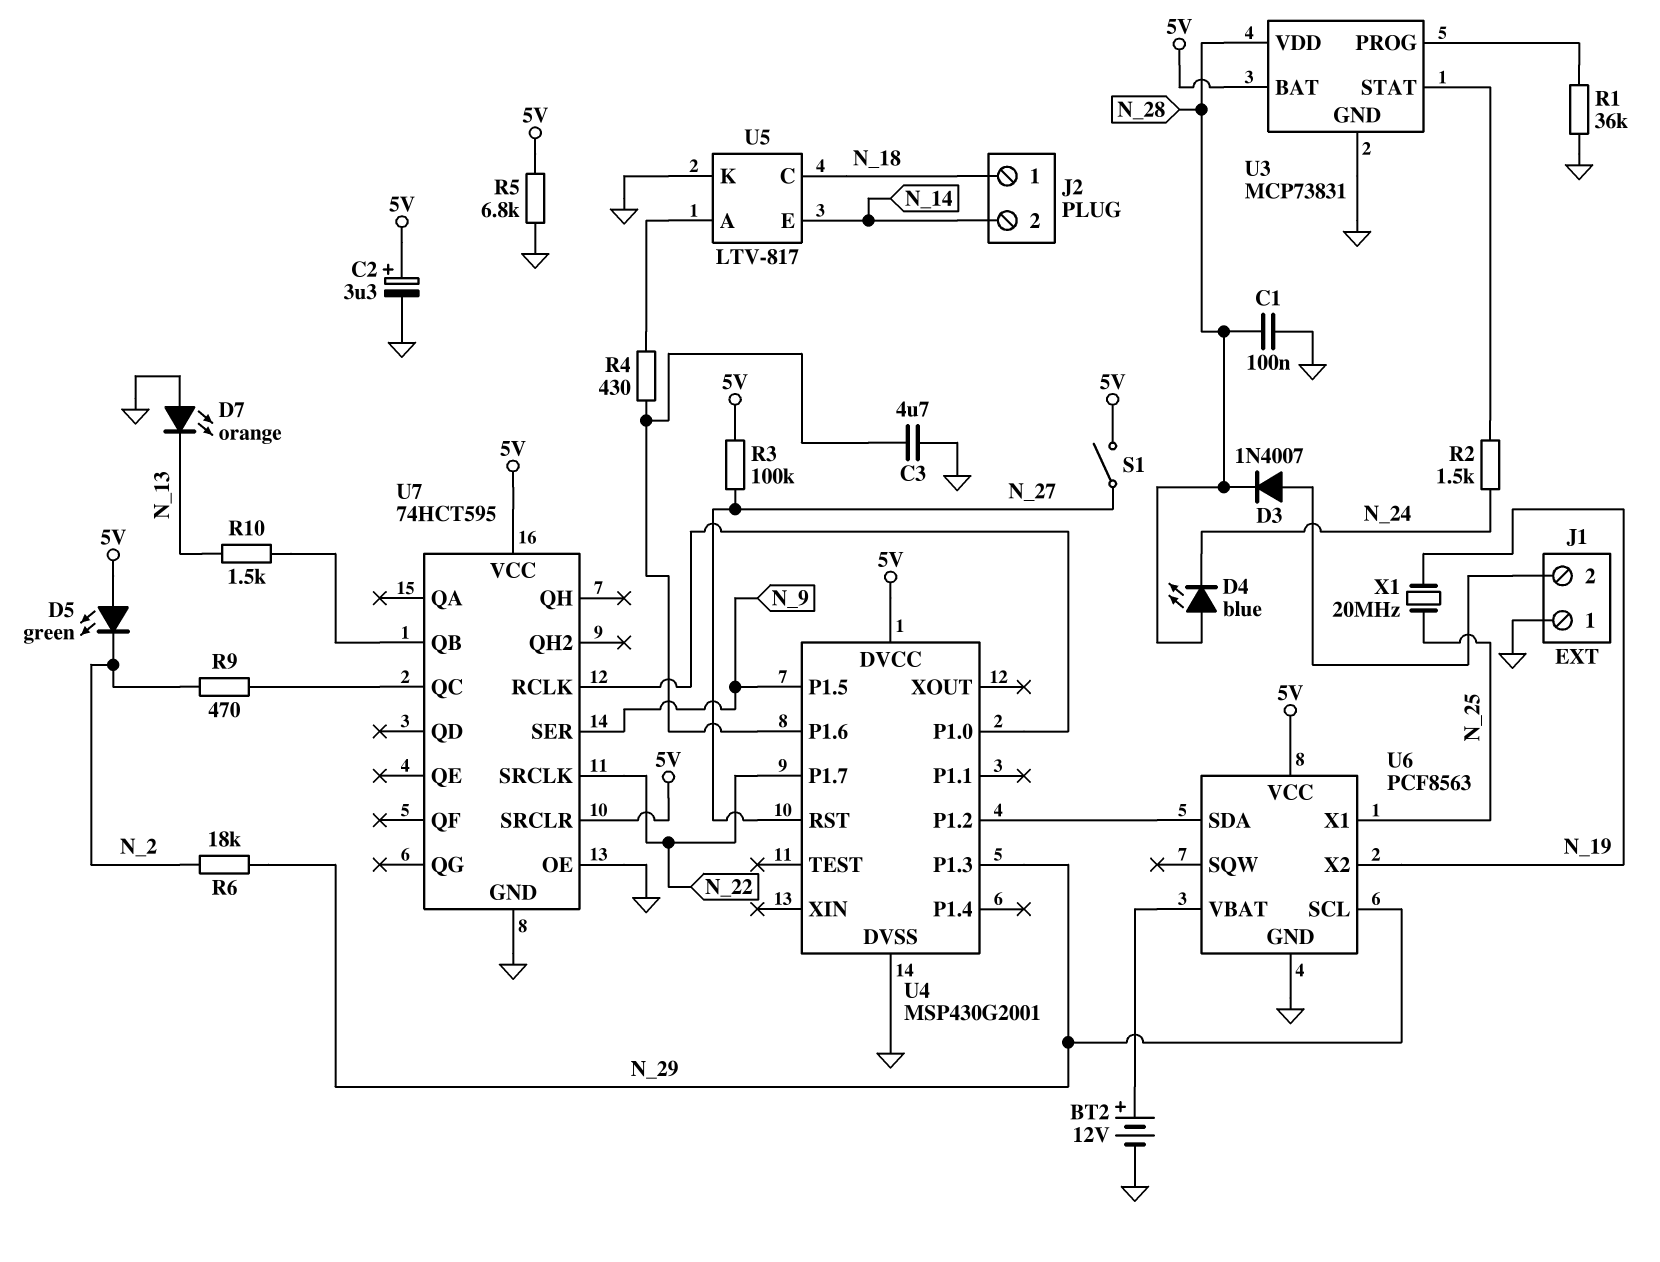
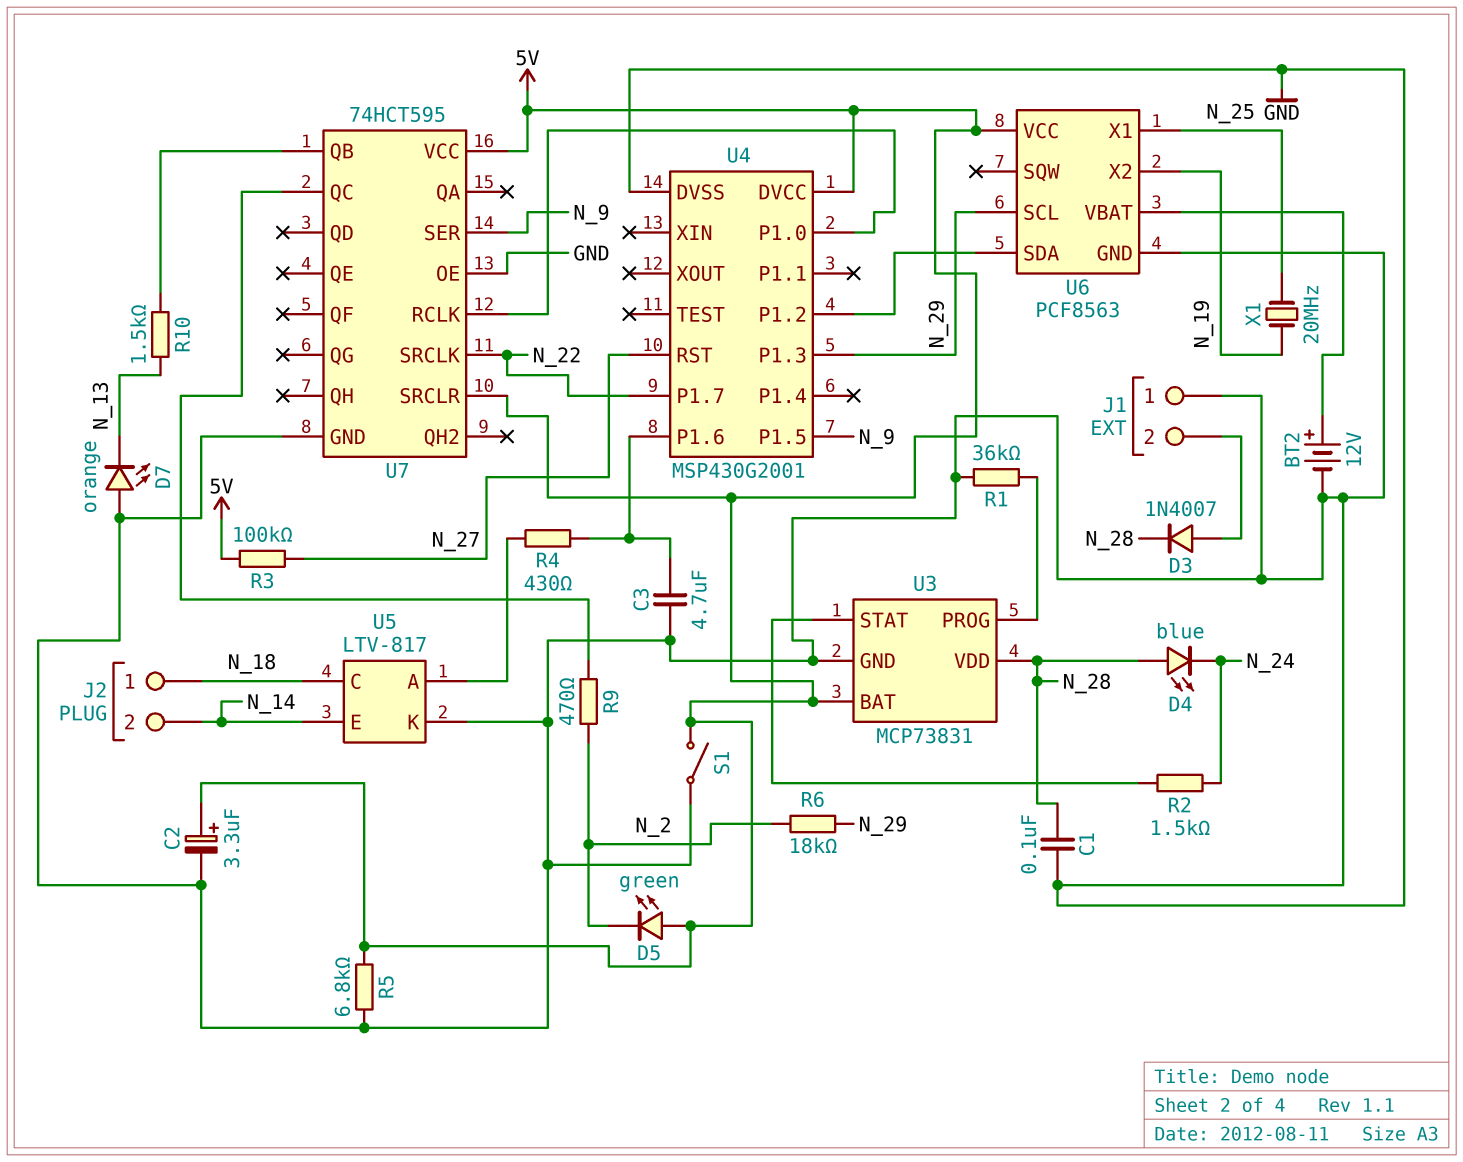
S1: switch (5V, N_27) -> switch (5V, GND)

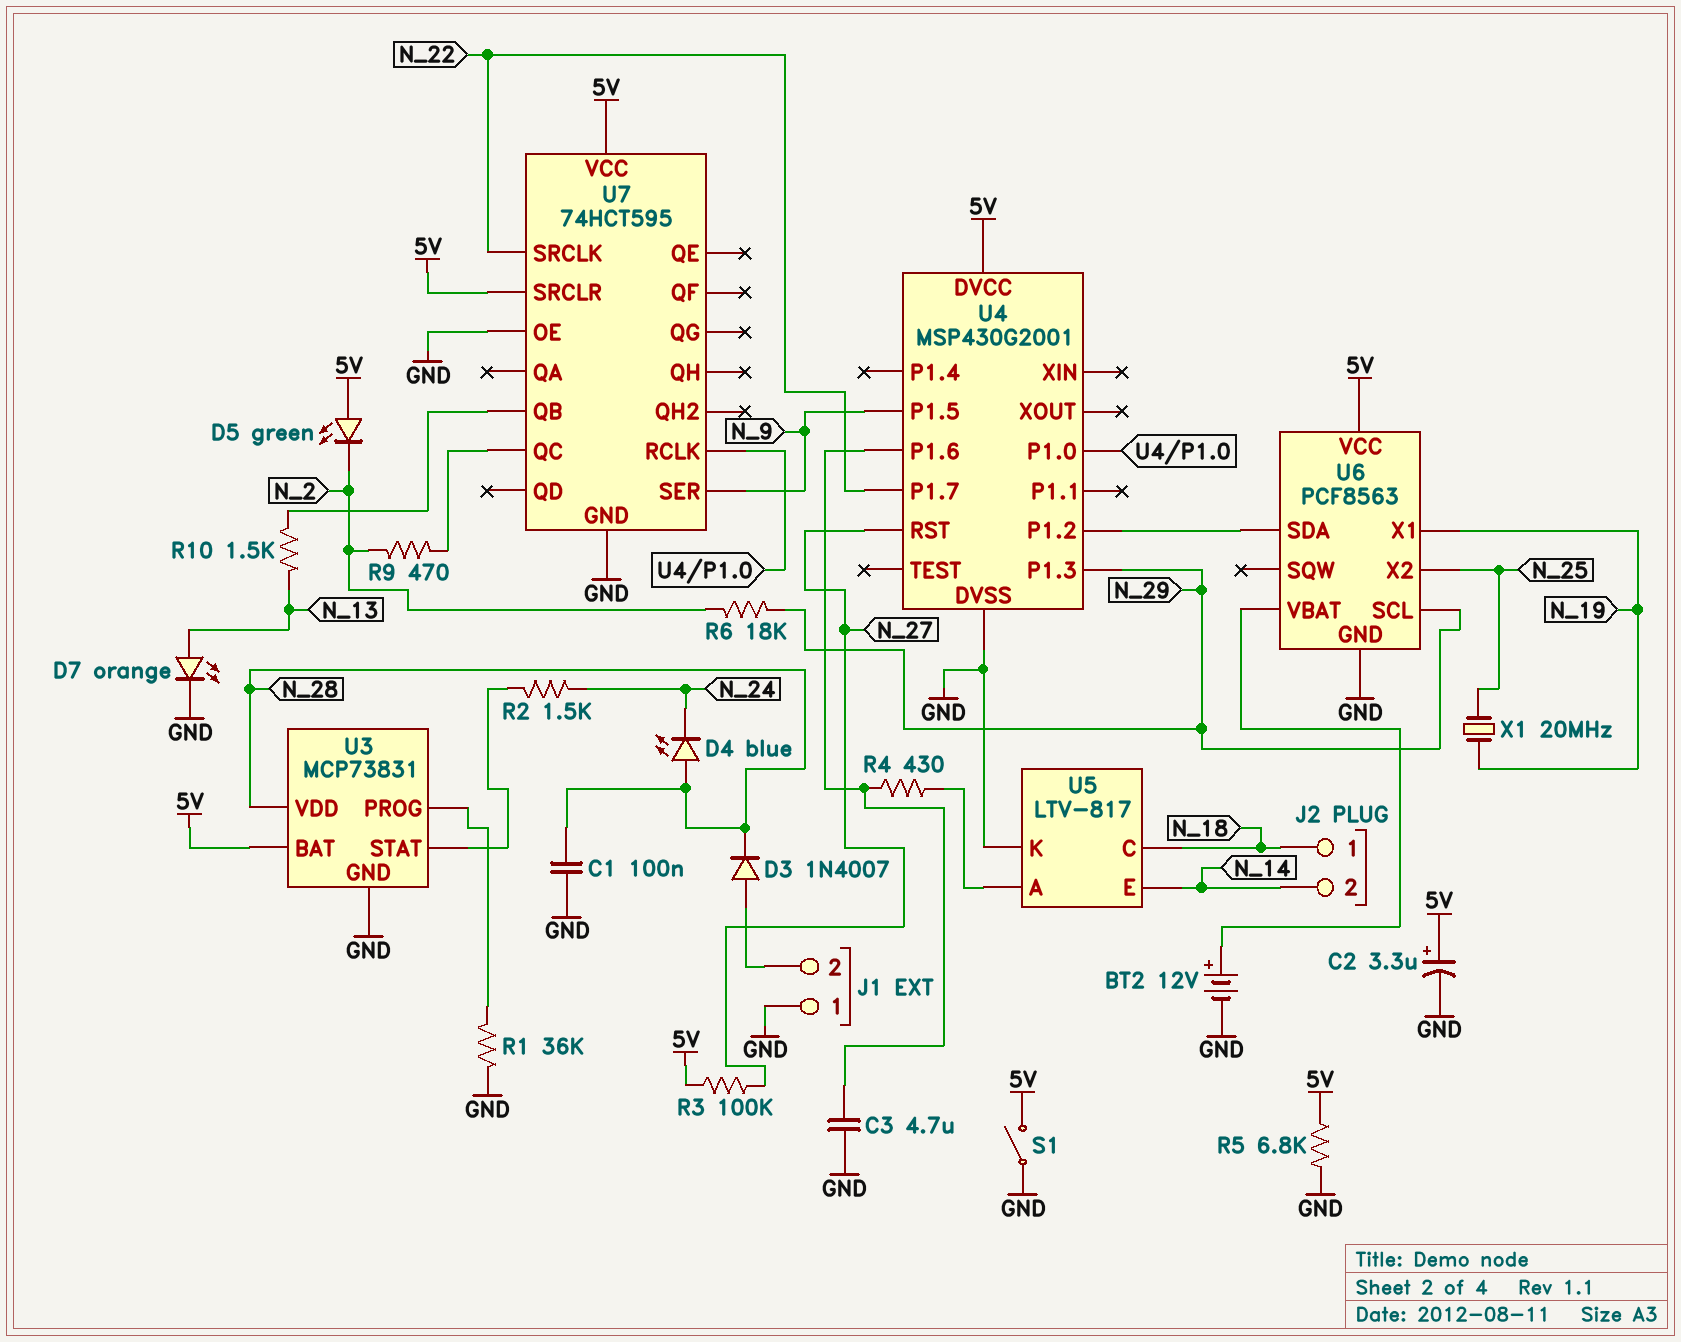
D7: LED orange (A GND, K N_13) -> LED orange (A N_13, K GND)
U6 pin X1: N_25 -> N_19
U6 pin X2: N_19 -> N_25

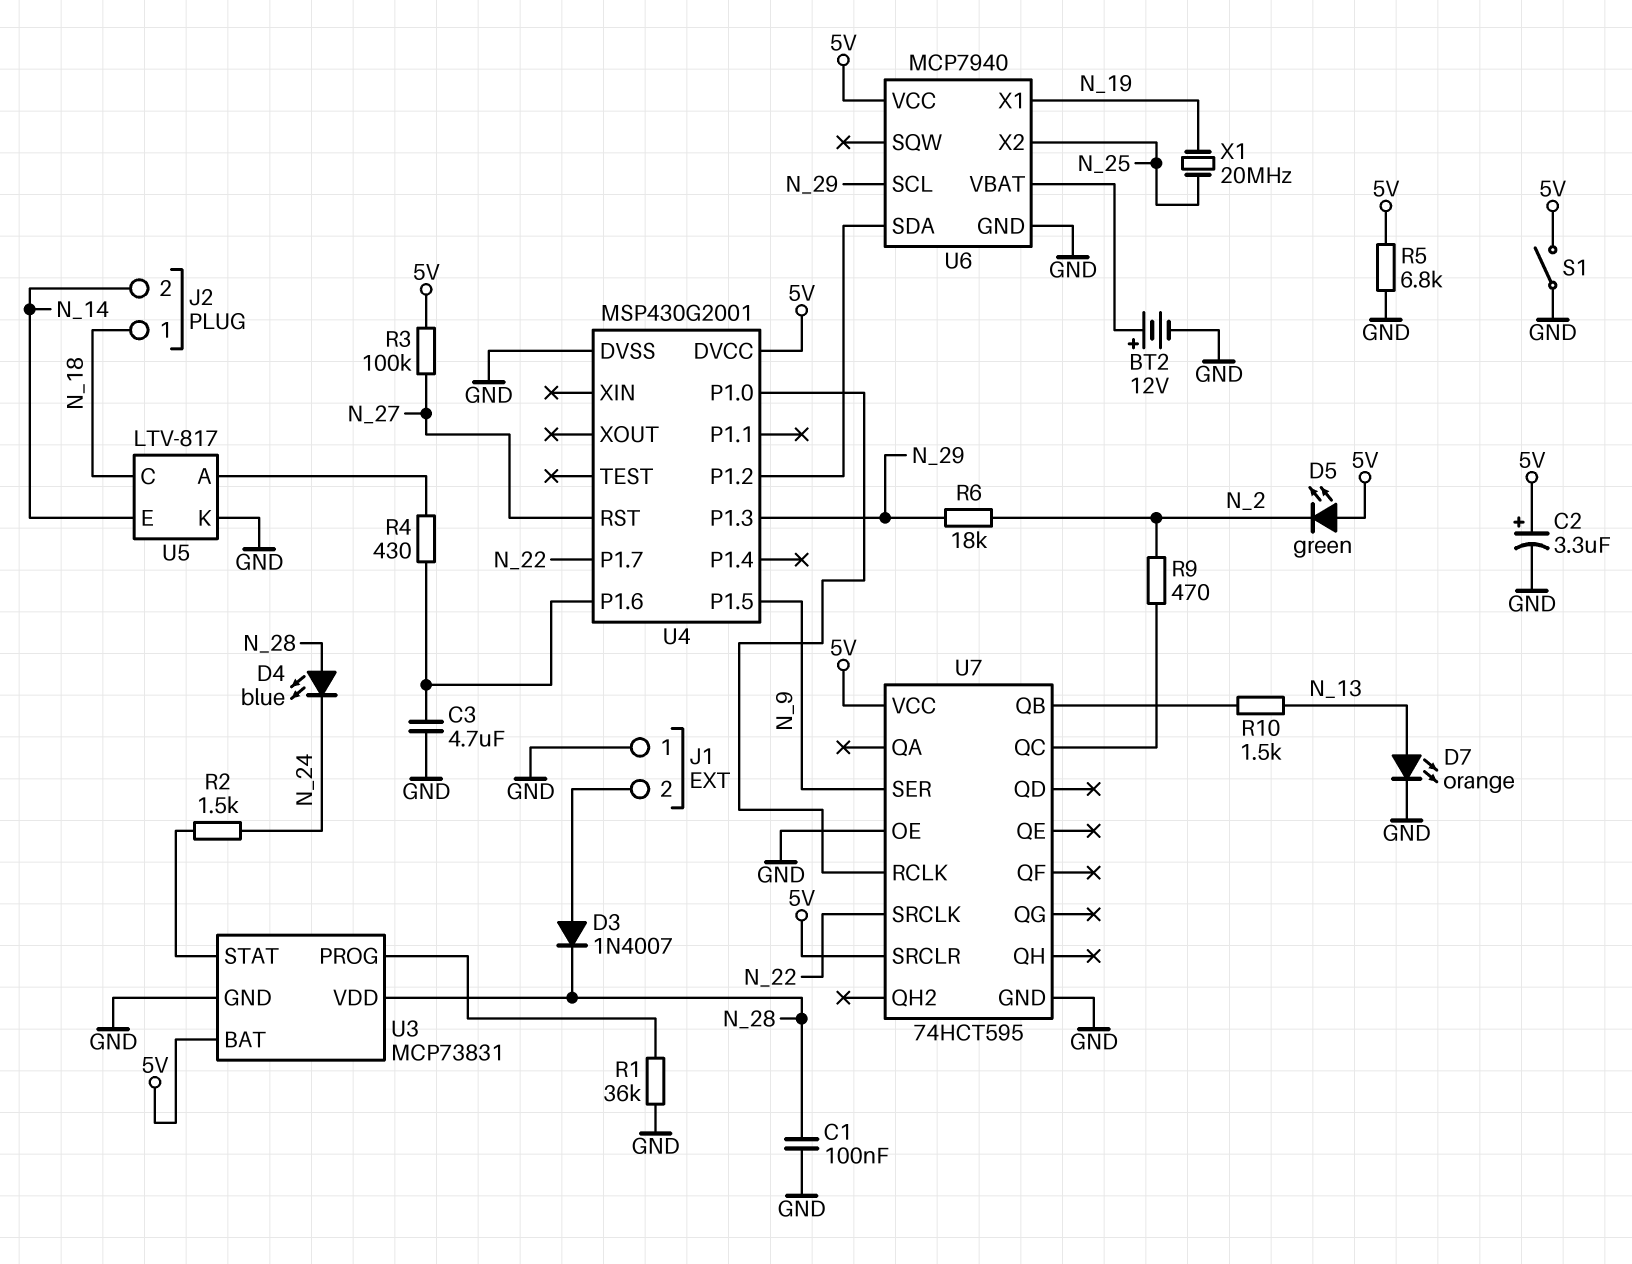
U6: PCF8563 -> MCP7940

